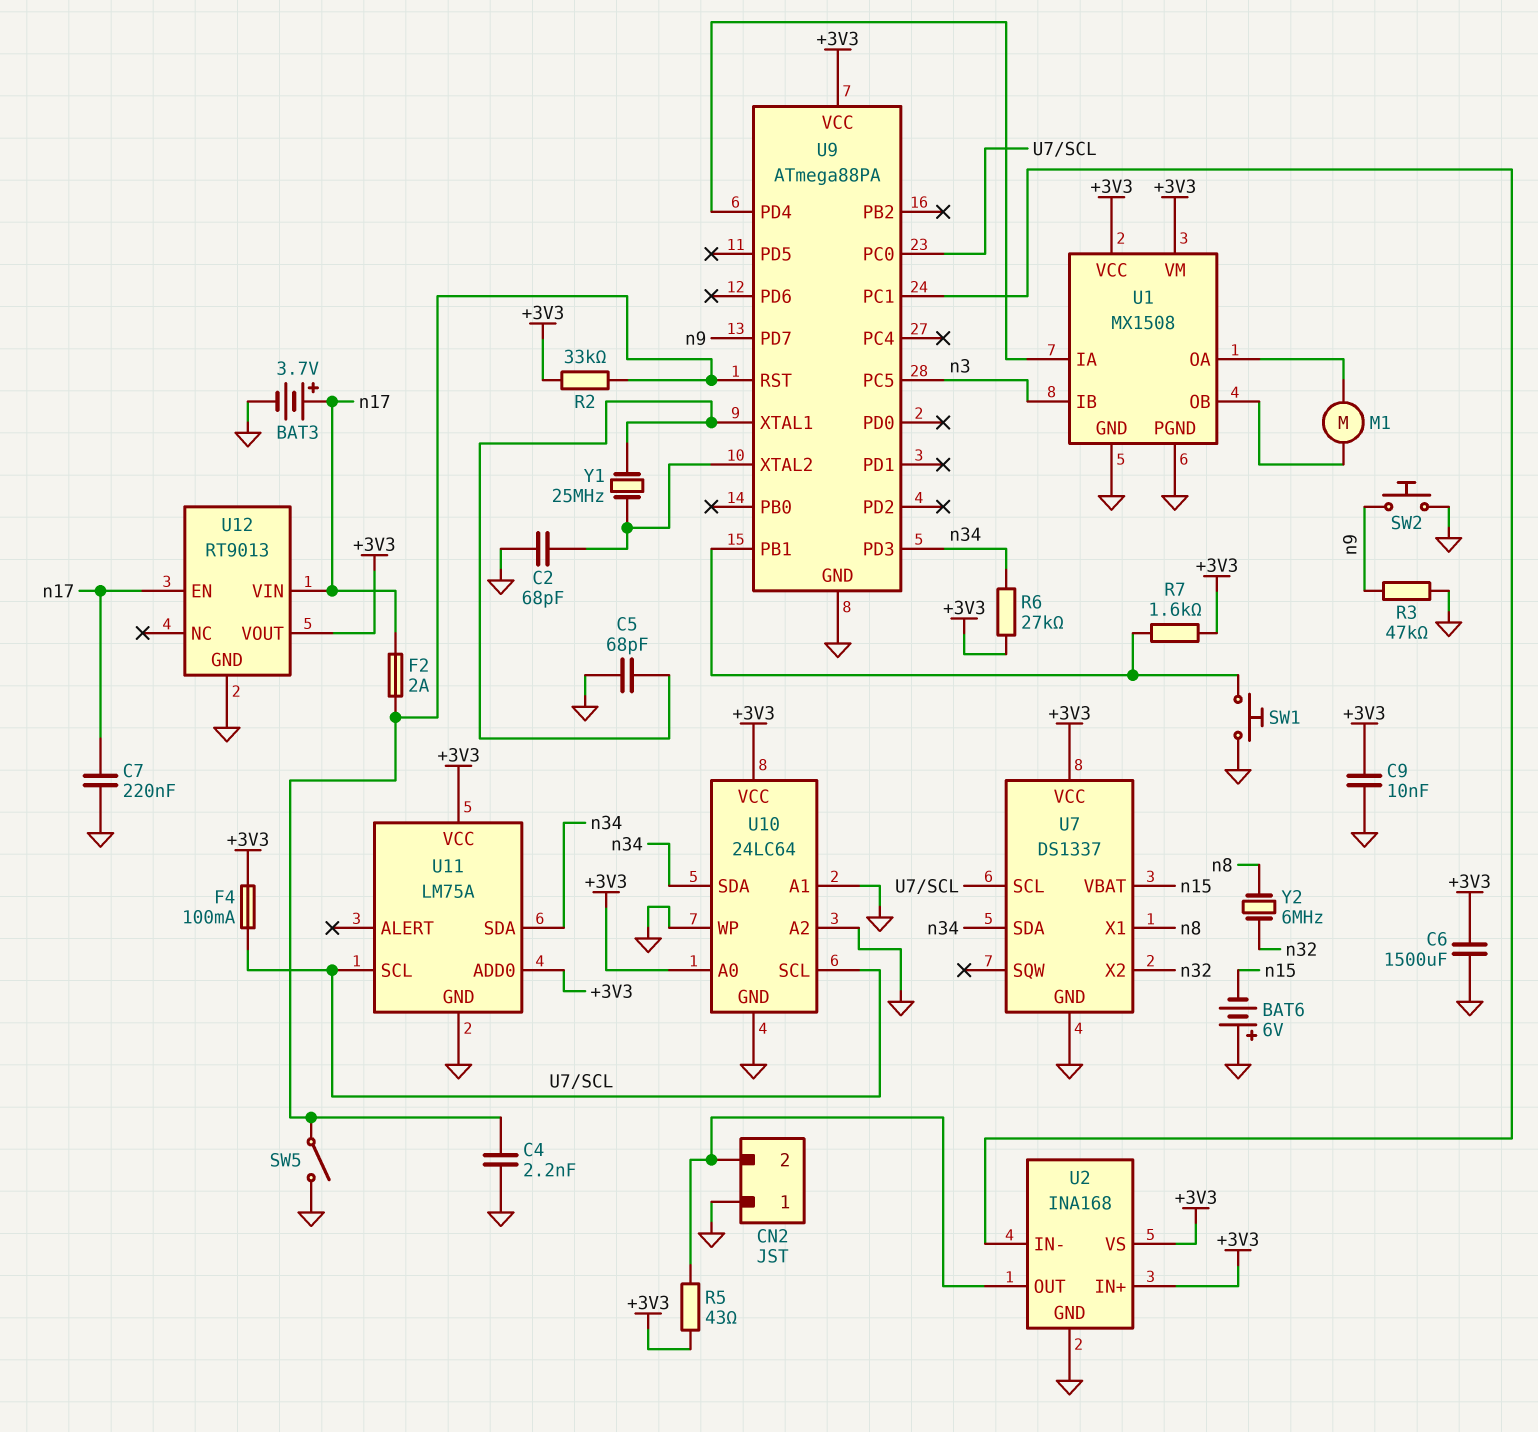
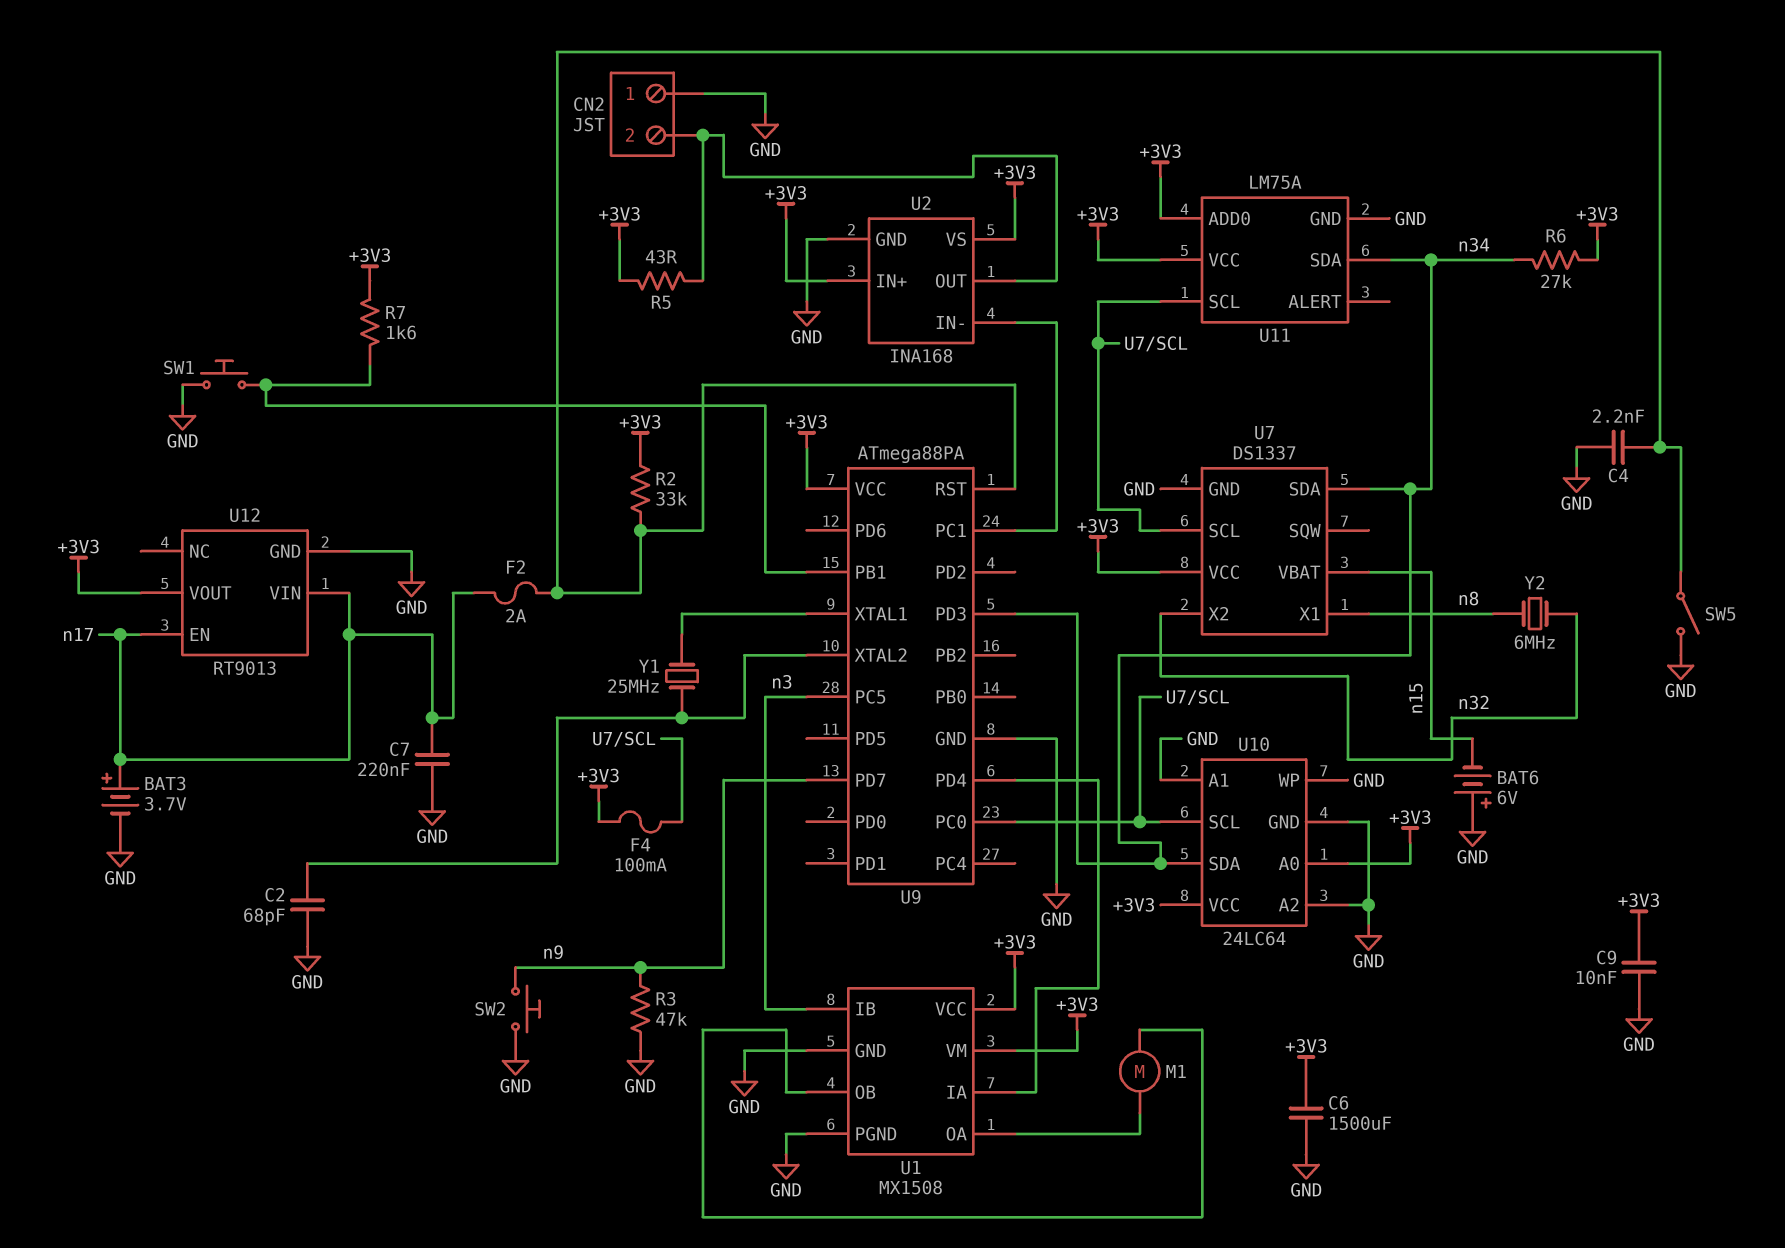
C5: 68pF (GND, U9/XTAL1) -> none

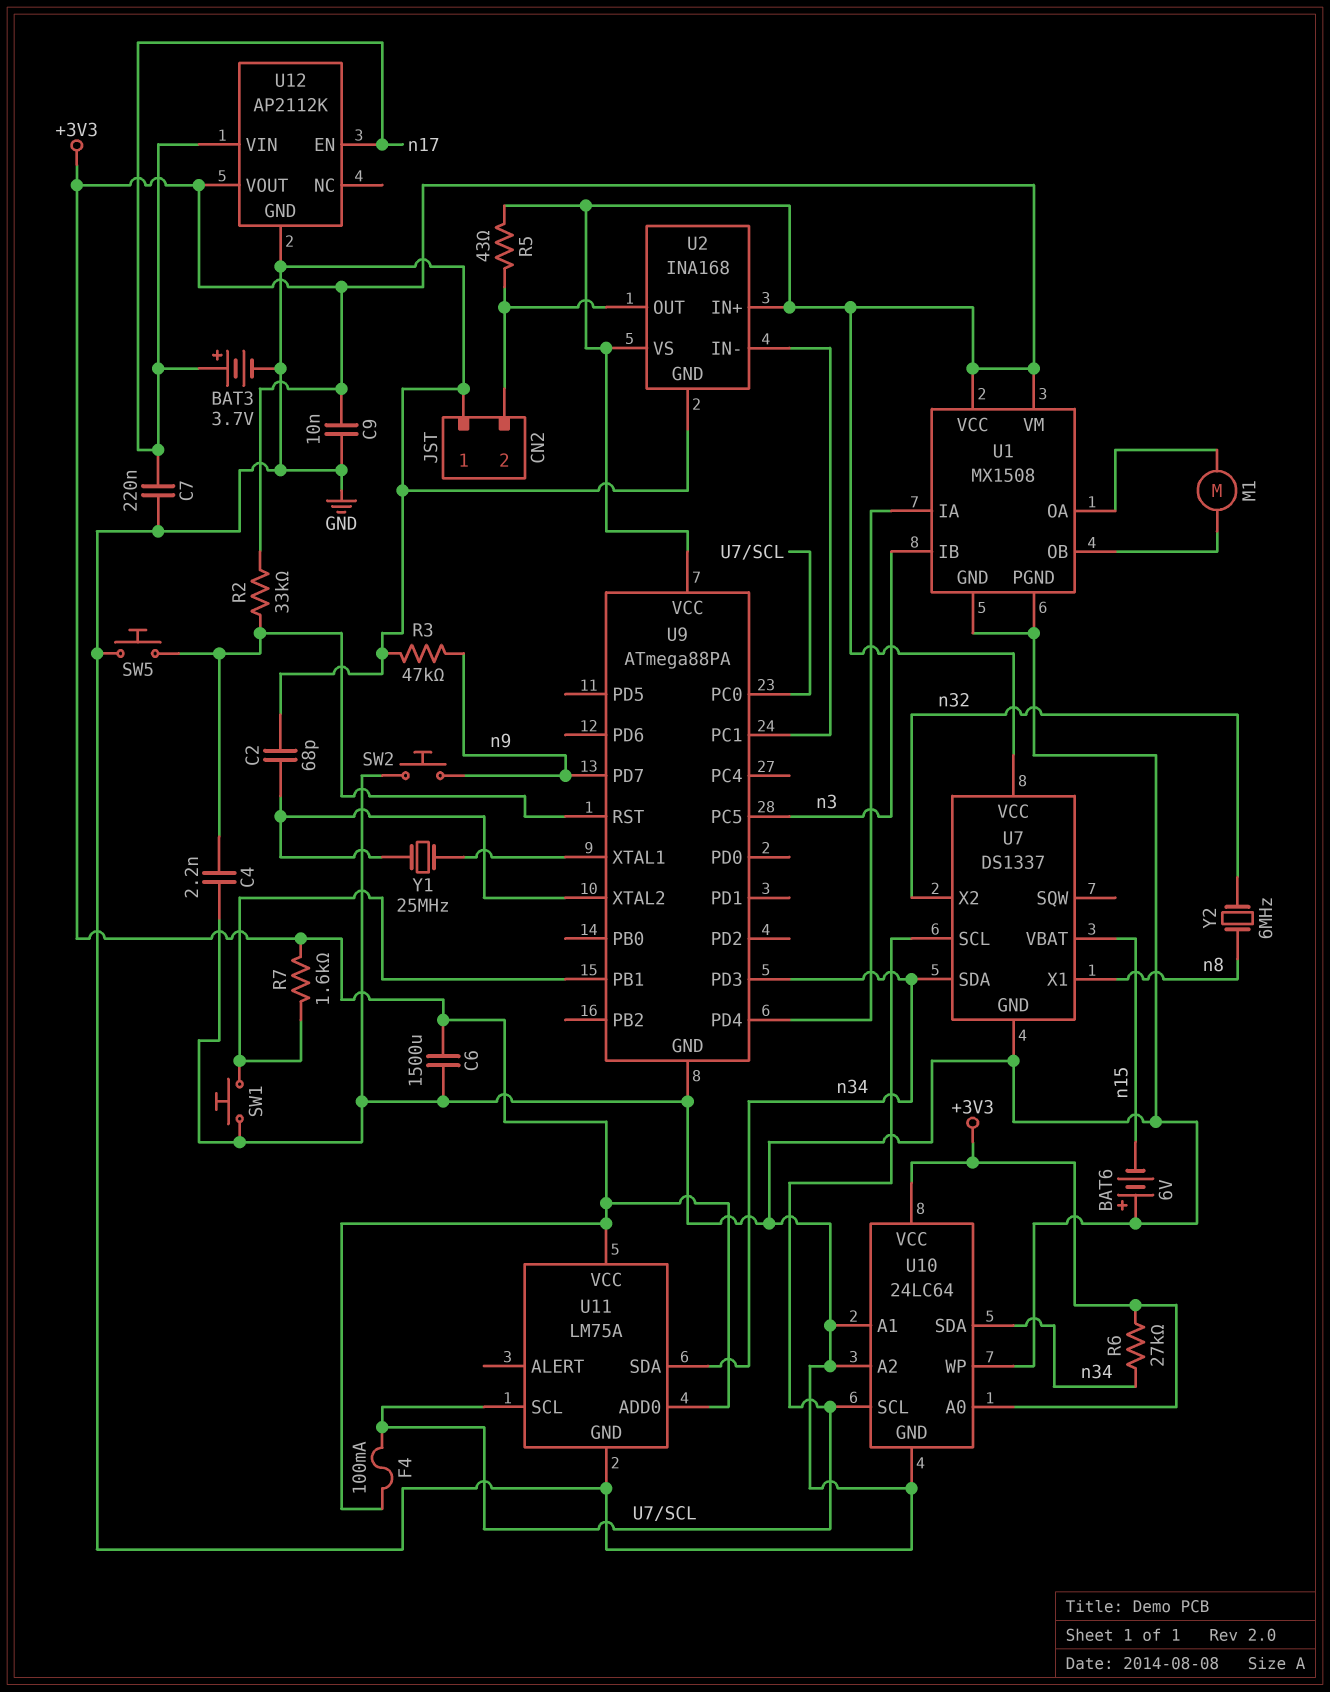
F2: 2A (U9/RST, n17) -> none
SW5: switch (GND, U9/RST) -> button (GND, U9/RST)
U12: RT9013 -> AP2112K

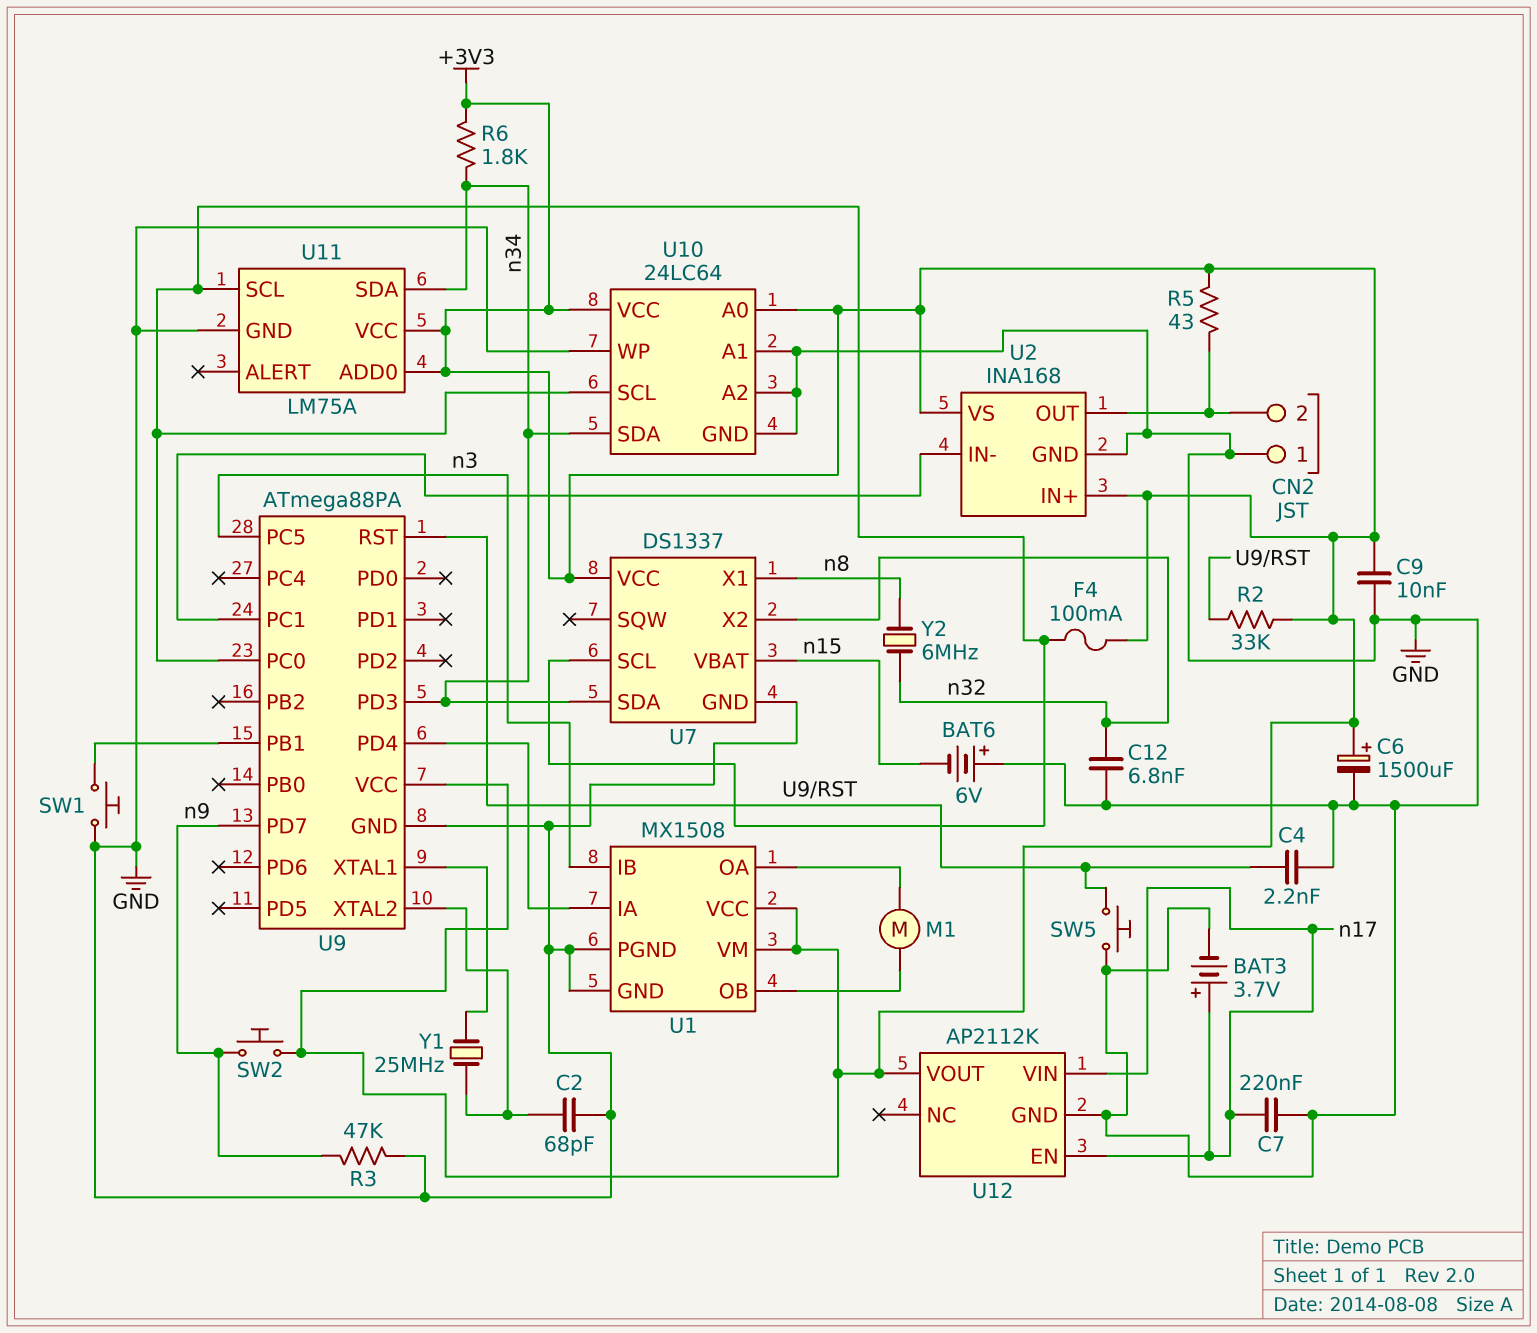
C6: 1500uF (+3V3, GND) -> 1500uF (plus +3V3, minus GND)
C12: none -> 6.8nF (GND, n32)
R6: 27k (+3V3, n34) -> 1.8k (+3V3, n34)
R7: 1.6k (+3V3, U9/PB1) -> none
SW2: button (GND, n9) -> button (+3V3, n9)

